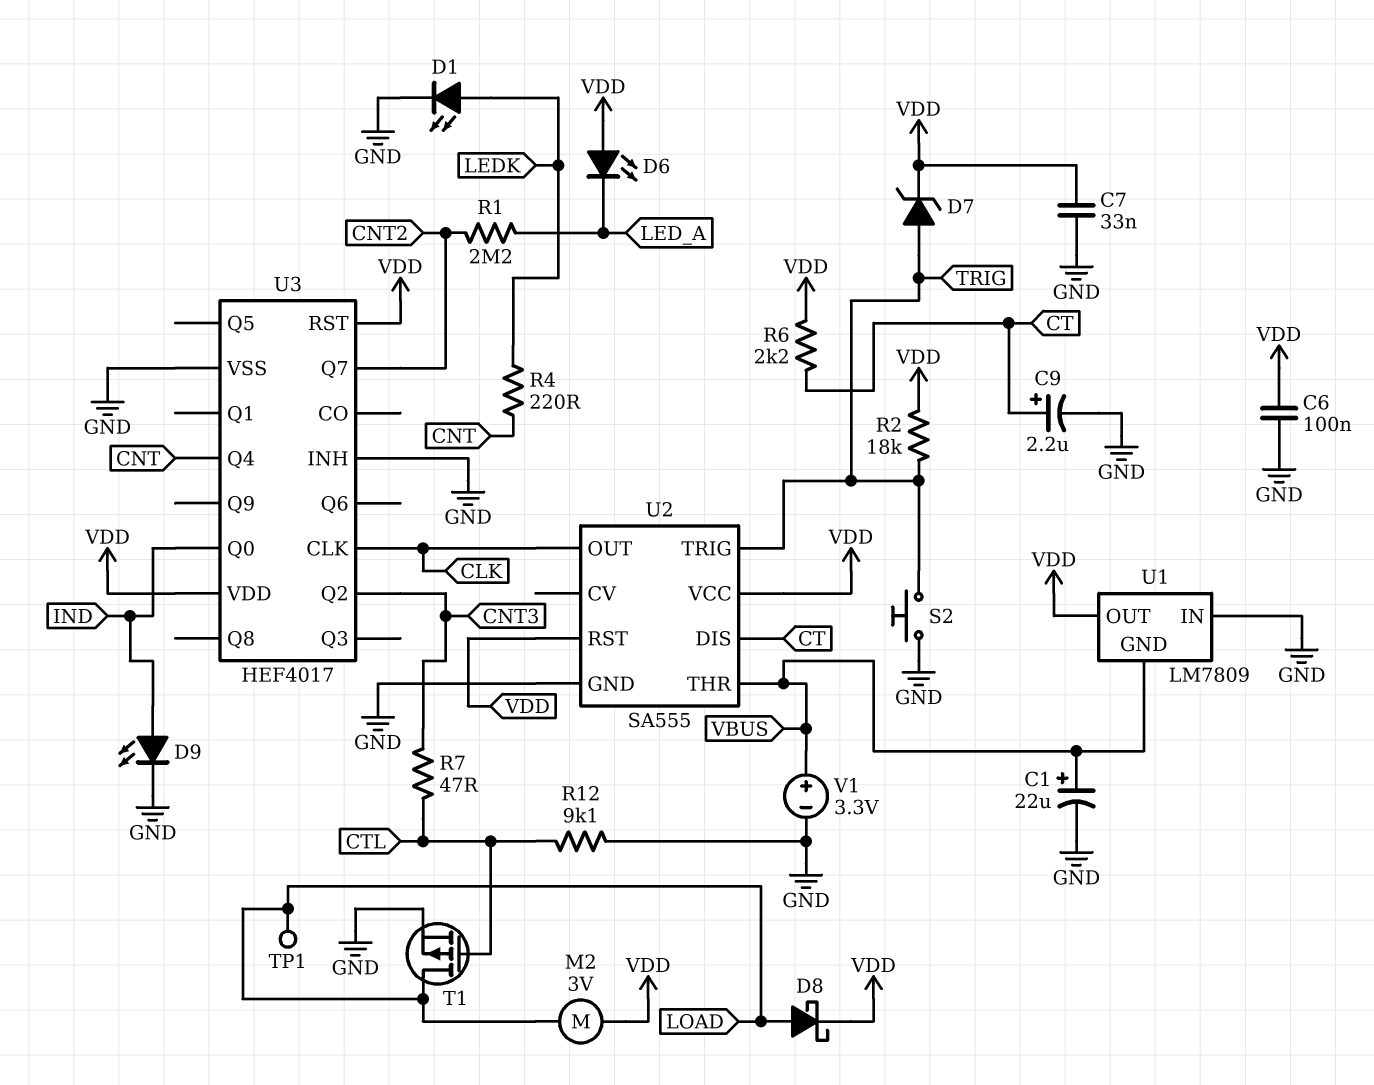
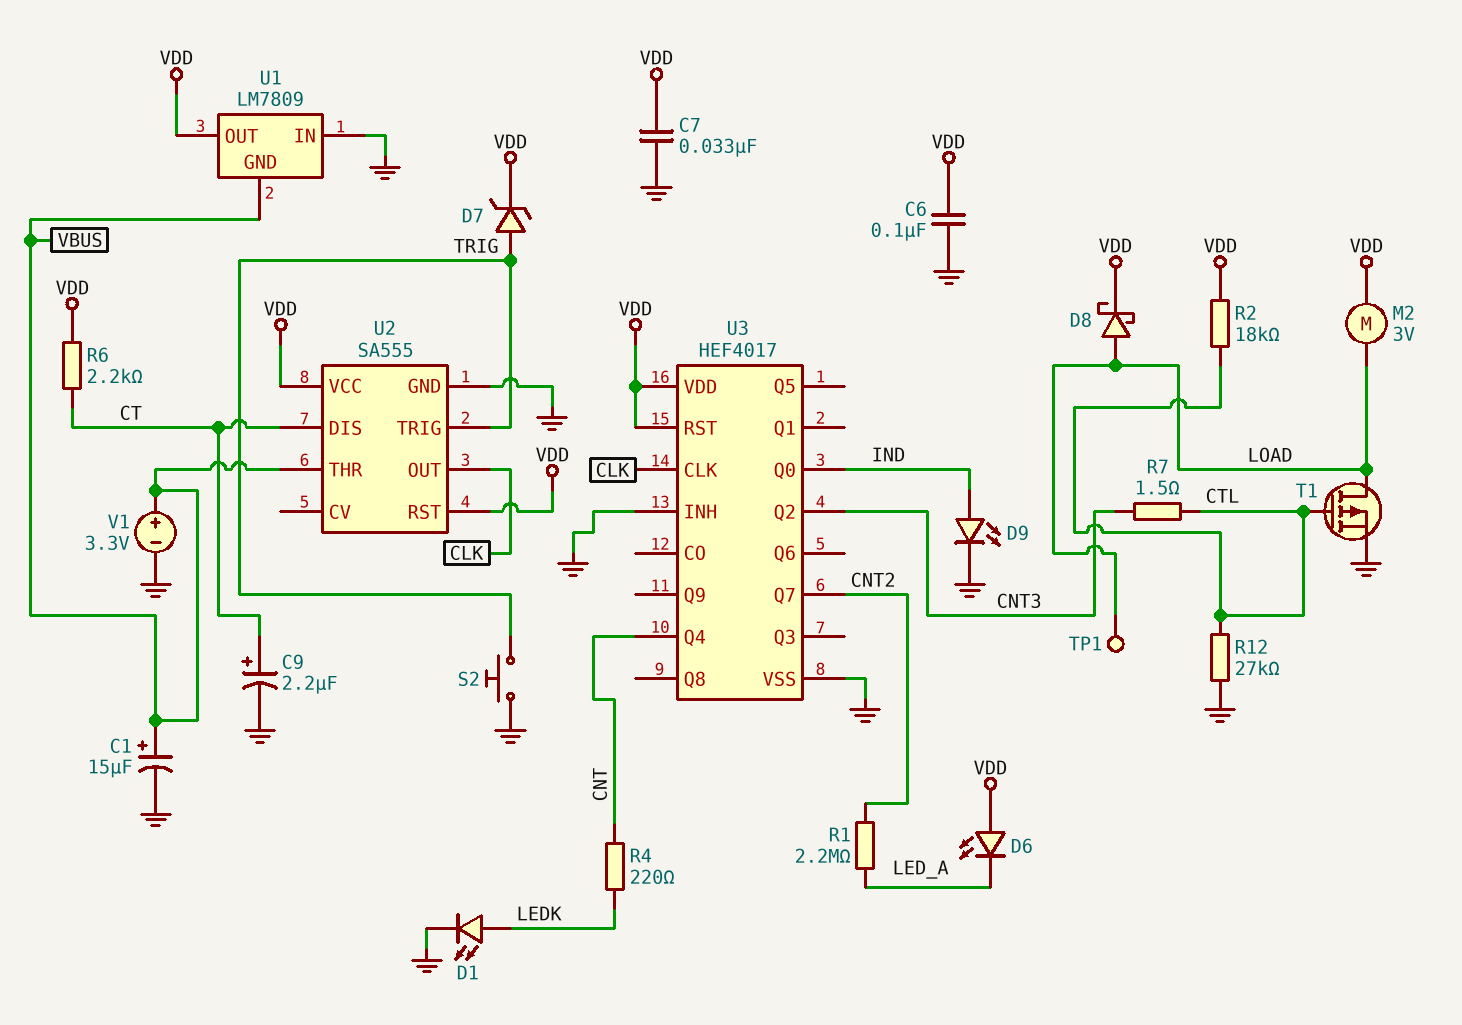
C1: 22uF (plus VBUS, minus GND) -> 15uF (plus VBUS, minus GND)
R2: 18k (TRIG, VDD) -> 18k (CTL, VDD)
R7: 47 (CNT3, CTL) -> 1.5 (CNT3, CTL)
R12: 9.1k (CTL, GND) -> 27k (CTL, GND)

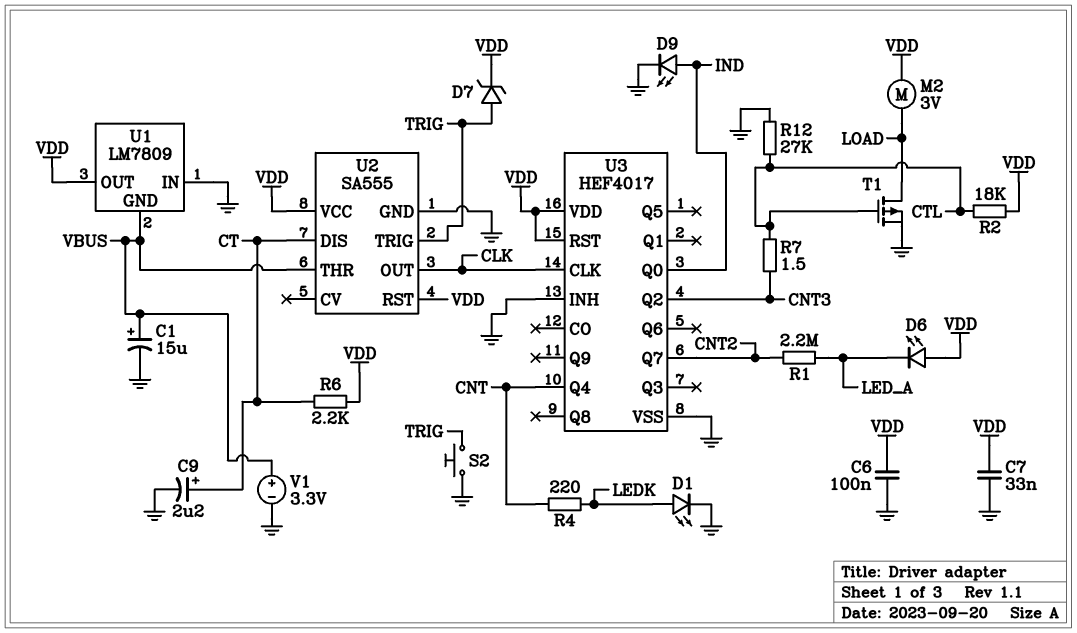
D8: schottky (A LOAD, K VDD) -> none
TP1: test point (LOAD) -> none

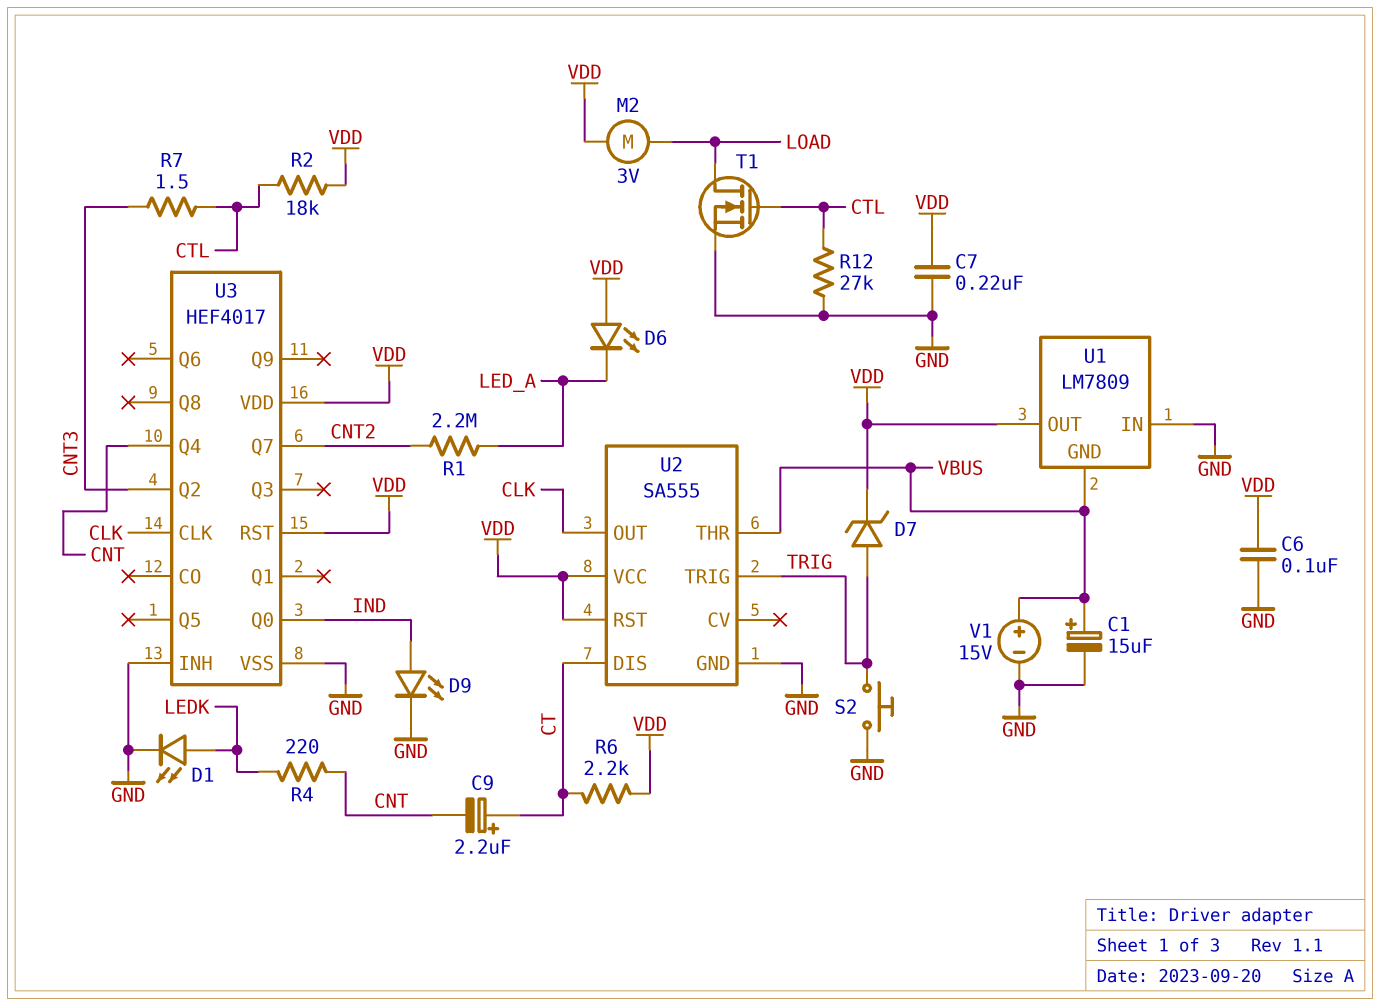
C7: 33nF (GND, VDD) -> 220nF (GND, VDD)
C9: 2.2uF (plus CT, minus GND) -> 2.2uF (plus CT, minus CNT)
T1: PMOS (G CTL, D LOAD, S GND) -> NMOS (G CTL, D LOAD, S GND)
V1: 3.3V (plus VBUS, minus GND) -> 15V (plus VBUS, minus GND)

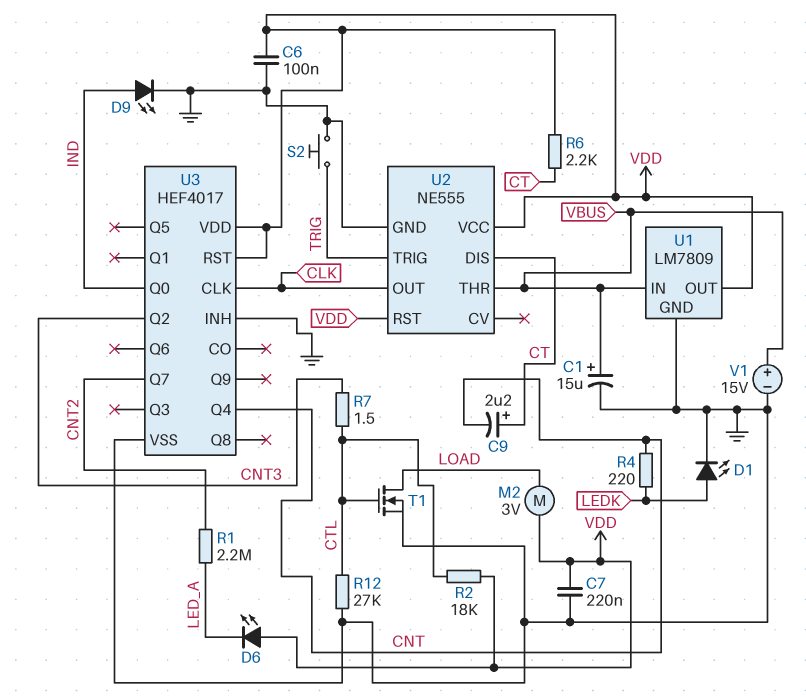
D7: zener (A TRIG, K VDD) -> none
U1 pin GND: VBUS -> GND
U1 pin IN: GND -> VBUS
U2: SA555 -> NE555

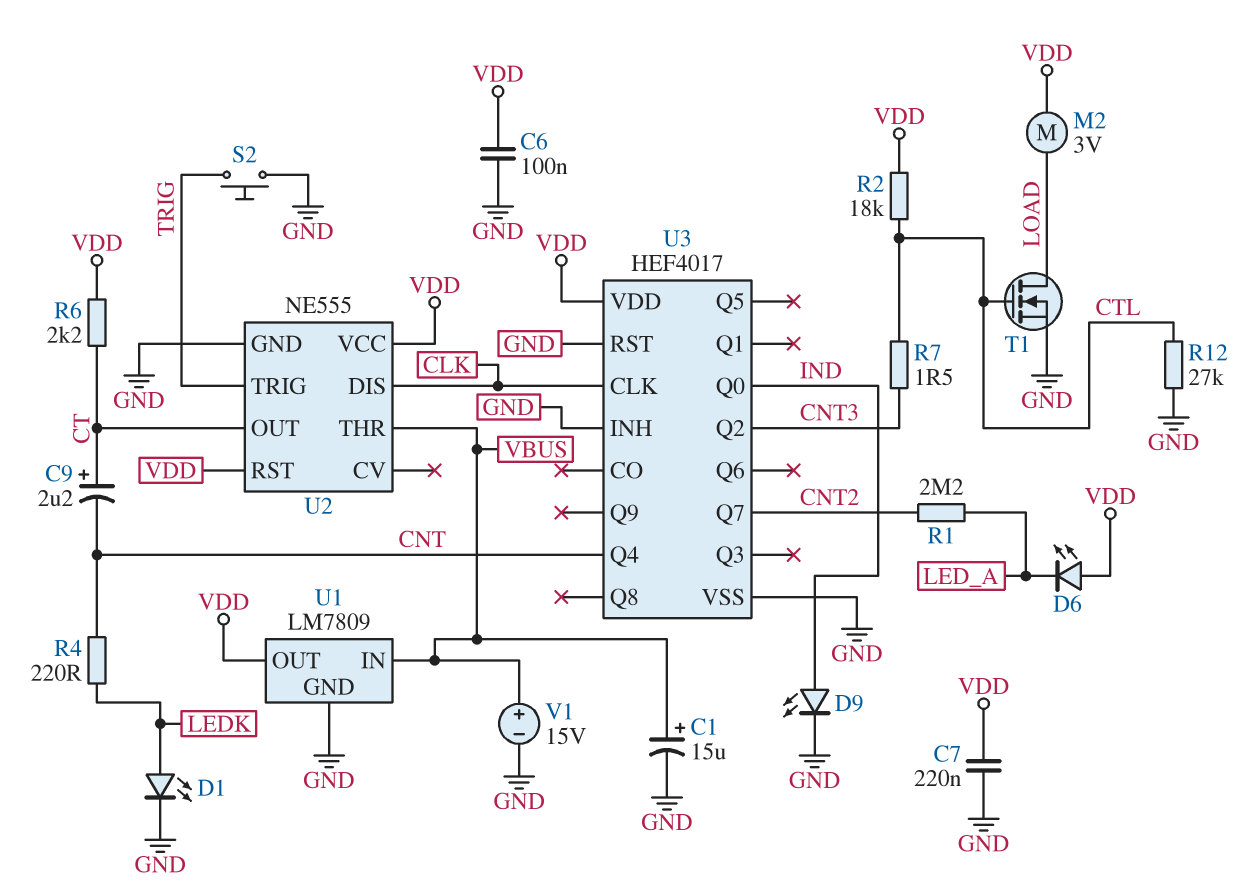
U2 pin DIS: CT -> CLK
U2 pin OUT: CLK -> CT
U3 pin RST: VDD -> GND

